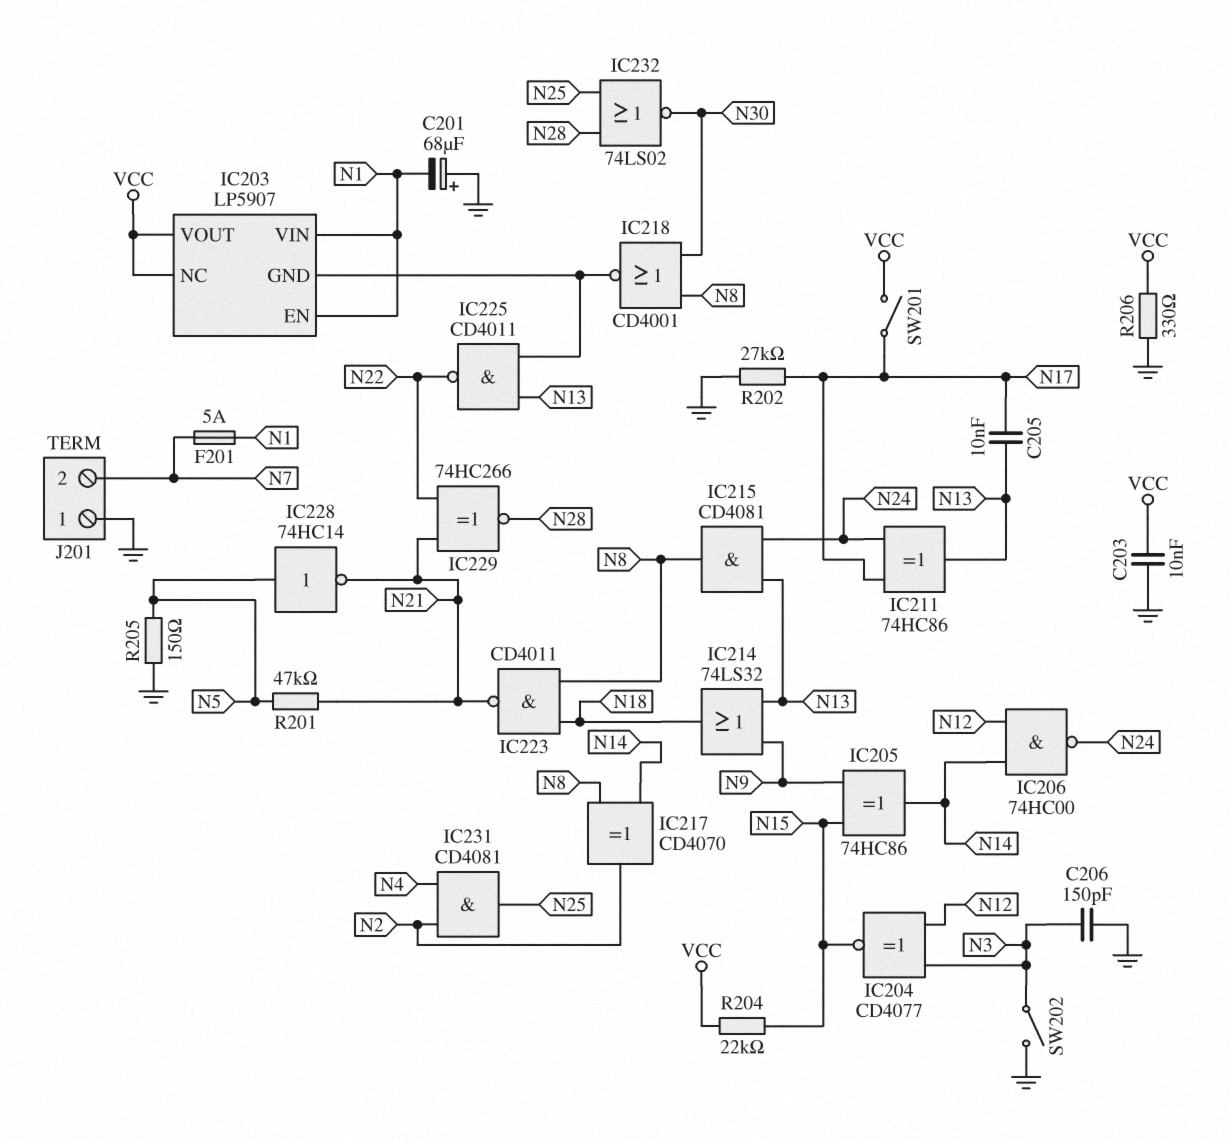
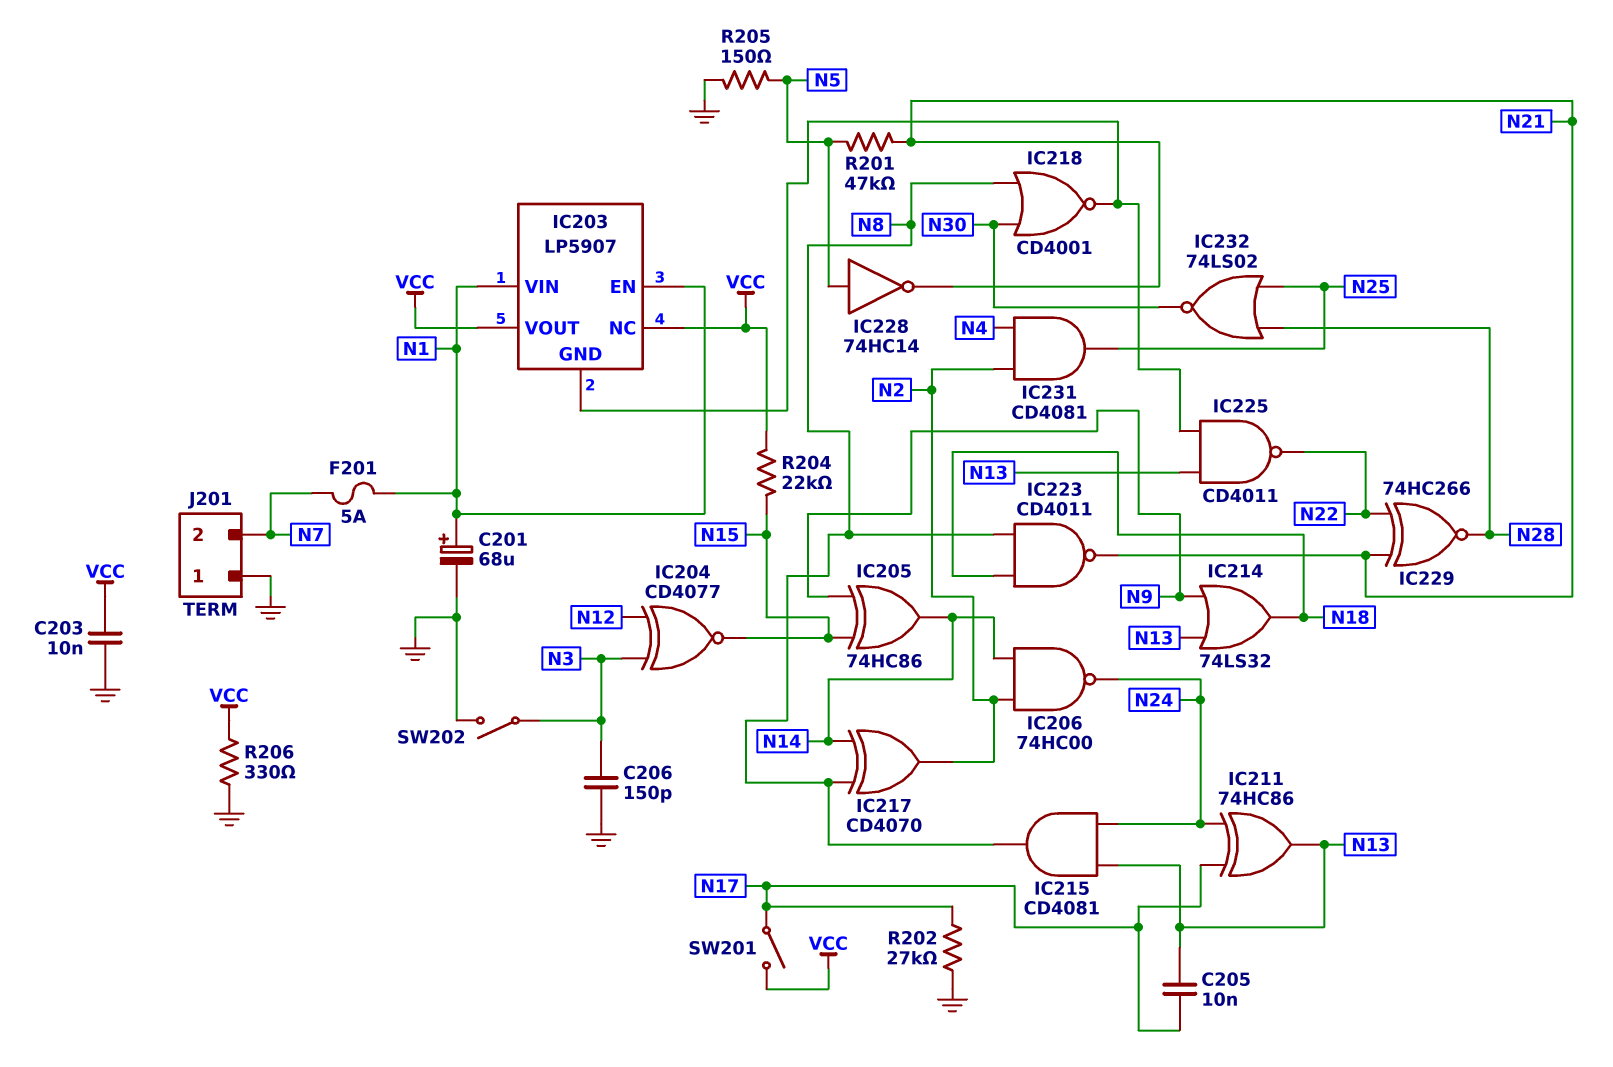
C201: 68uF (plus GND, minus N1) -> 68uF (plus N1, minus GND)
IC206: NAND 74HC00 (in N12, in N14, out N24) -> NAND 74HC00 (in N2, in N14, out N24)

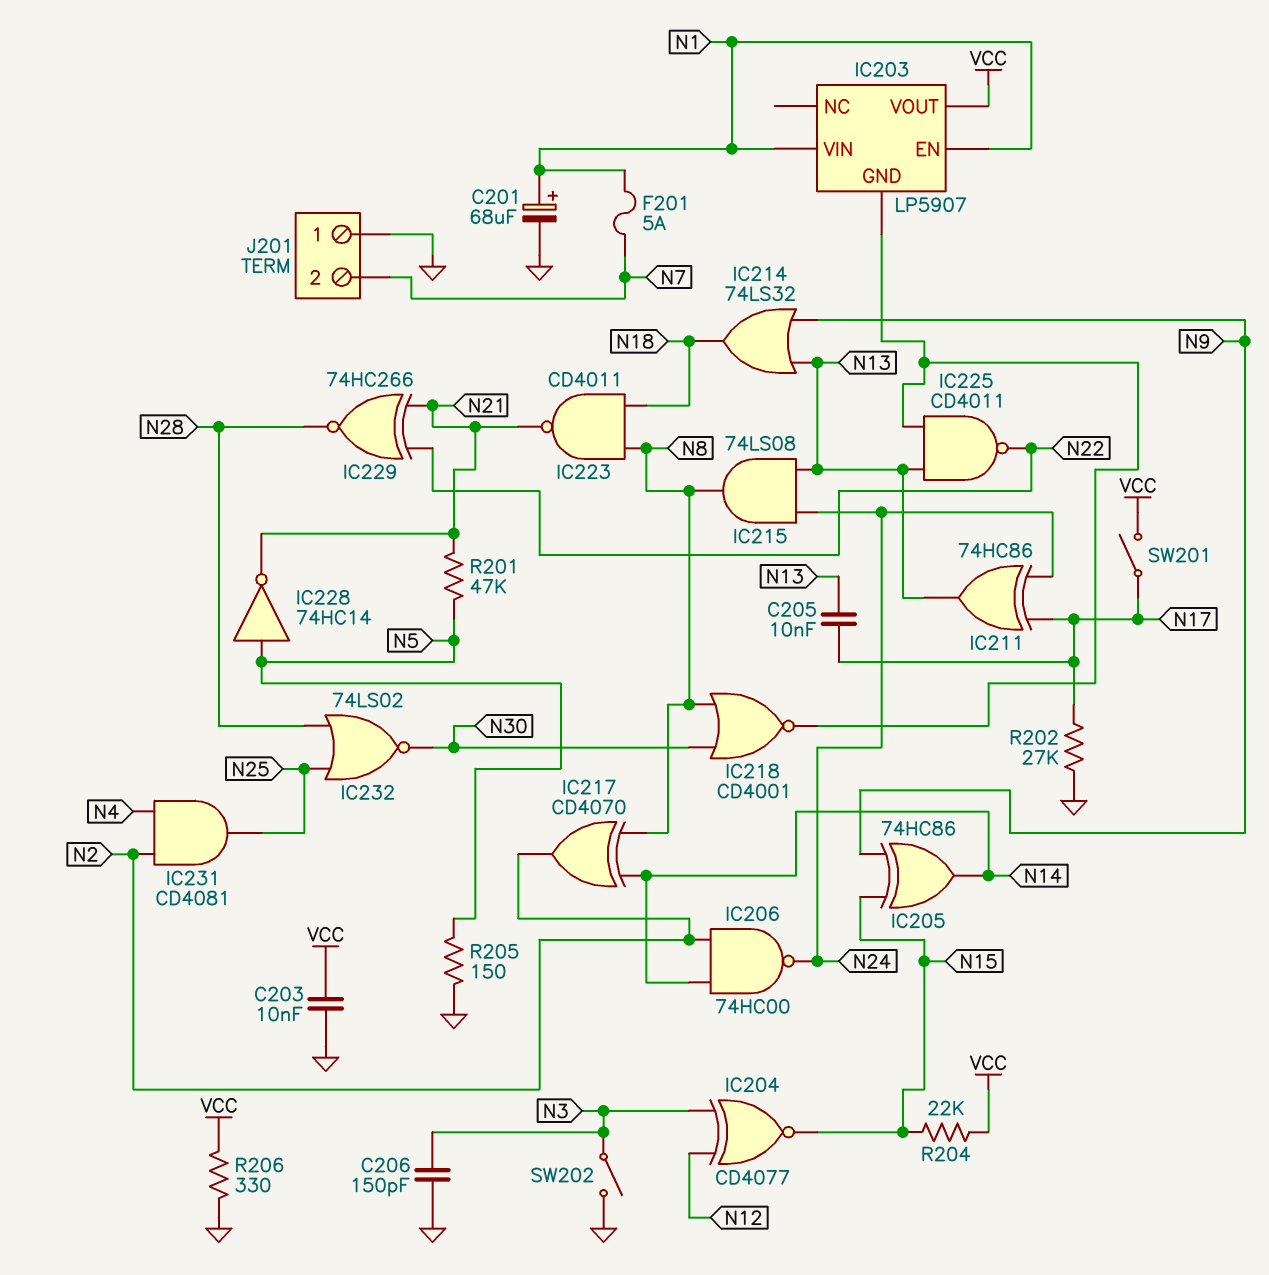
IC203 pin NC: VCC -> none
IC215: AND CD4081 (in N13, in N24, out N8) -> AND 74LS08 (in N13, in N24, out N8)

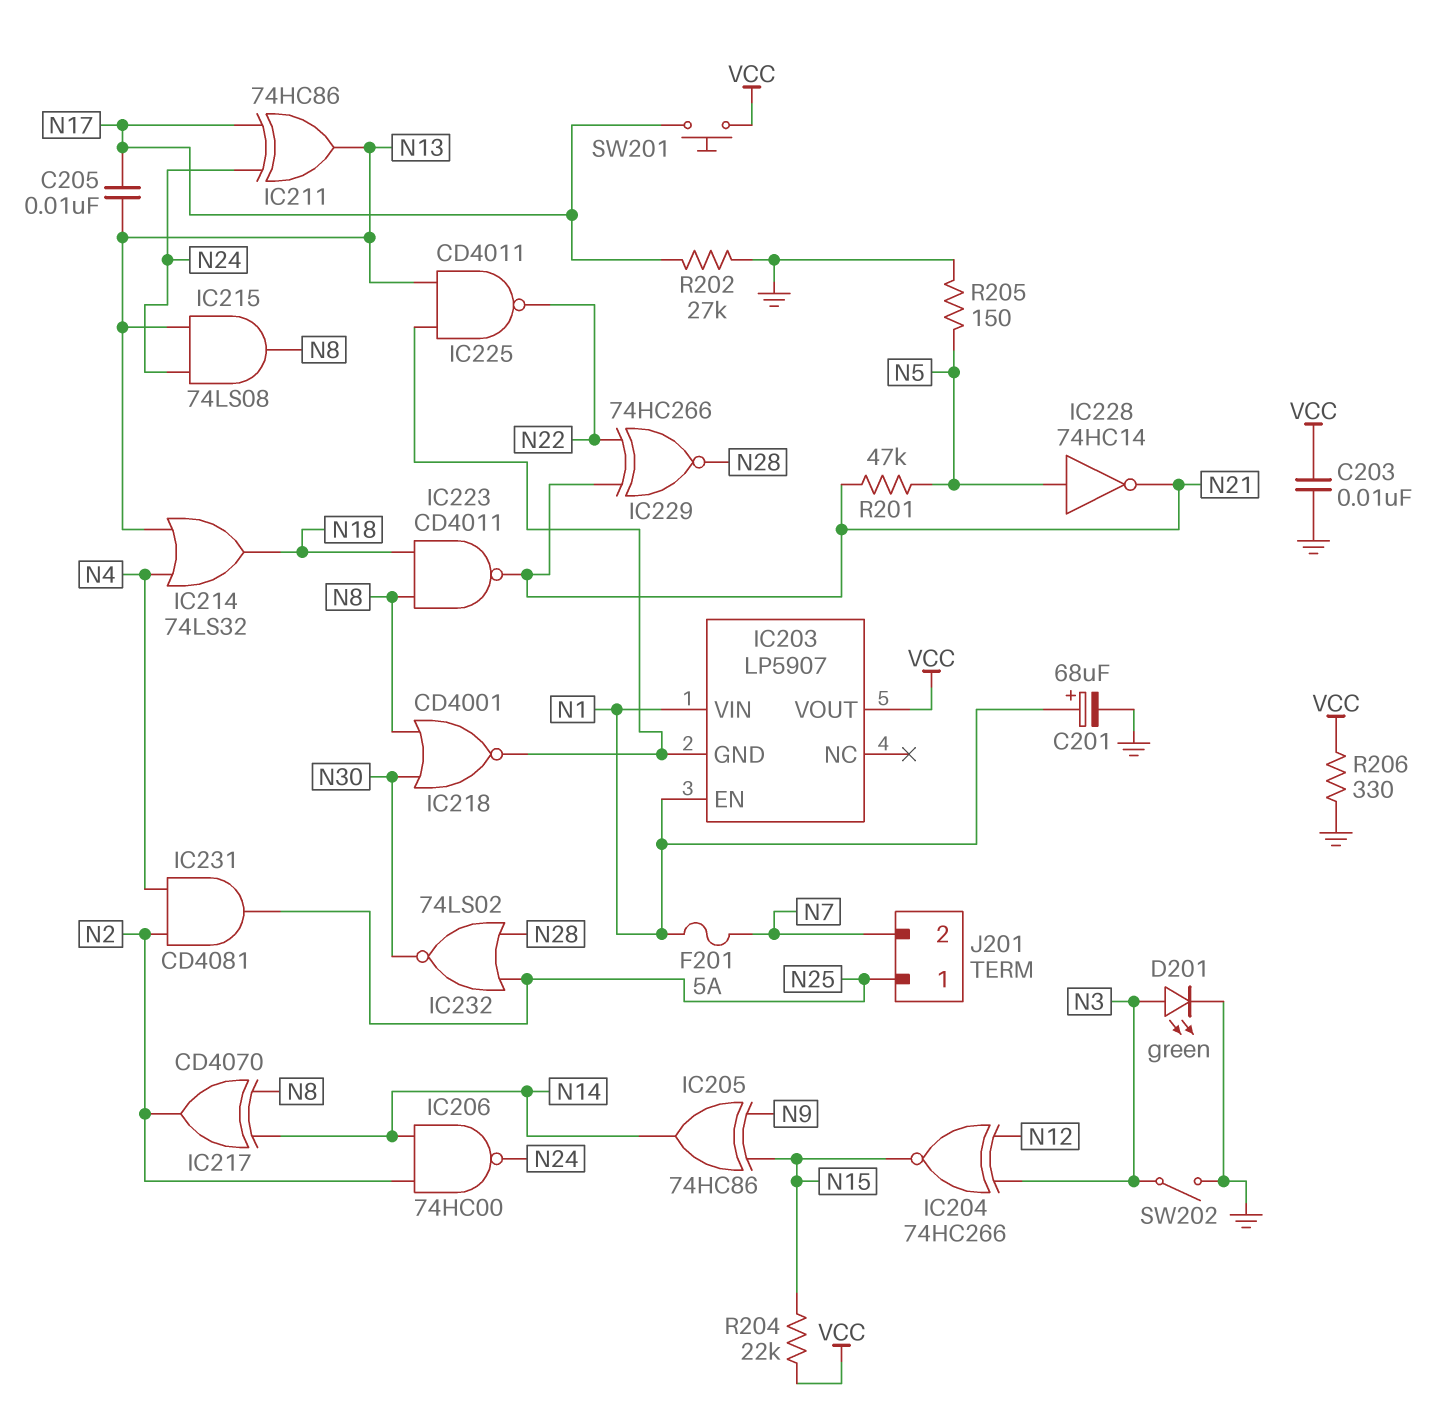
C206: 150pF (GND, N3) -> none
D201: none -> LED green (A N3, K GND)
IC204: XNOR CD4077 (in N3, in N12, out N15) -> XNOR 74HC266 (in N3, in N12, out N15)
IC214: OR 74LS32 (in N9, in N13, out N18) -> OR 74LS32 (in N4, in N13, out N18)
J201 pin 1: GND -> N25
SW201: switch (N17, VCC) -> button (N17, VCC)

